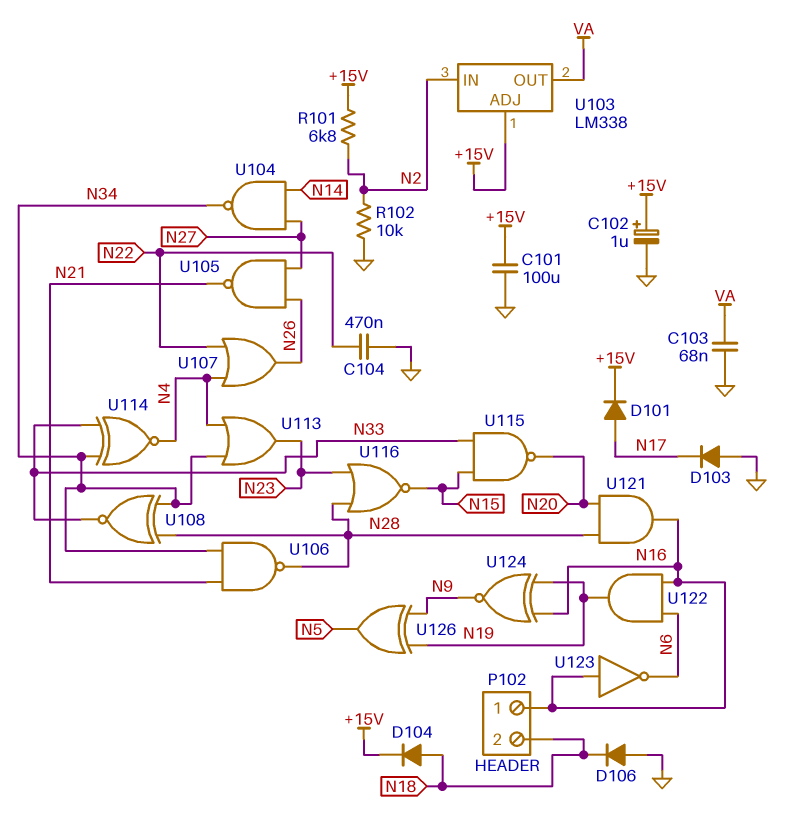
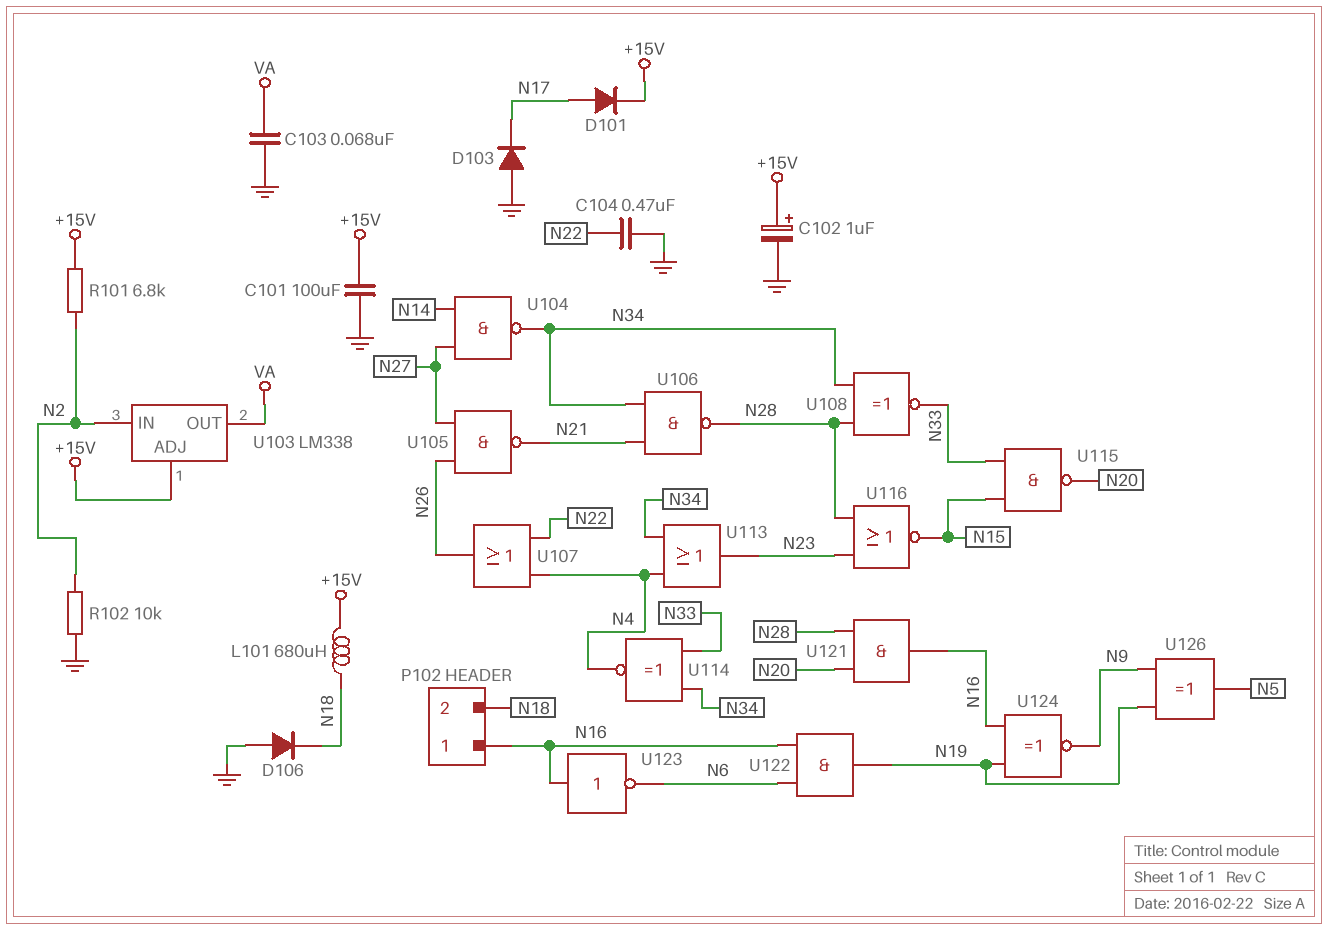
D104: diode (A N18, K +15V) -> none
L101: none -> 680uH (+15V, N18)

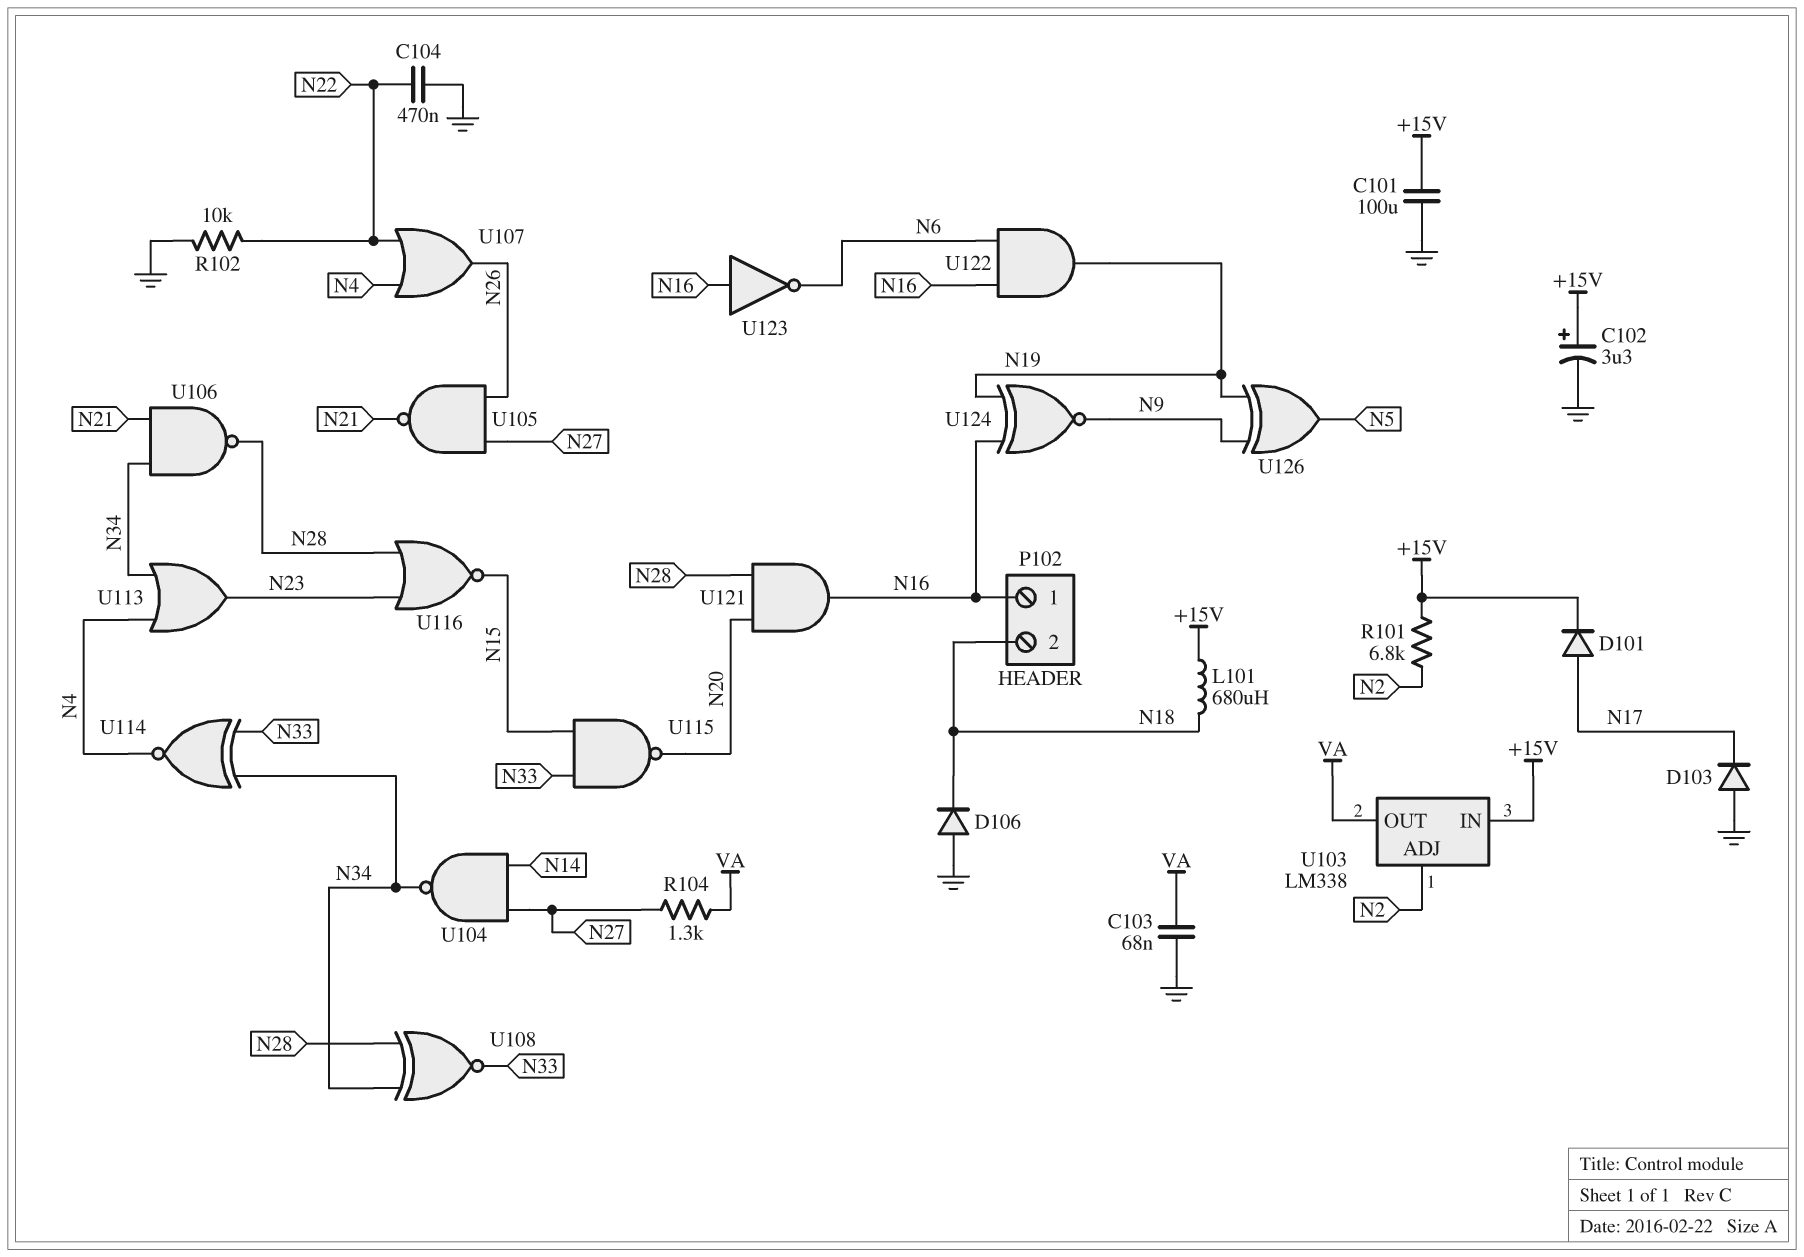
C102: 1uF (plus +15V, minus GND) -> 3.3uF (plus +15V, minus GND)
R102: 10k (GND, N2) -> 10k (GND, N22)
R104: none -> 1.3k (N27, VA)
U103 pin ADJ: +15V -> N2
U103 pin IN: N2 -> +15V

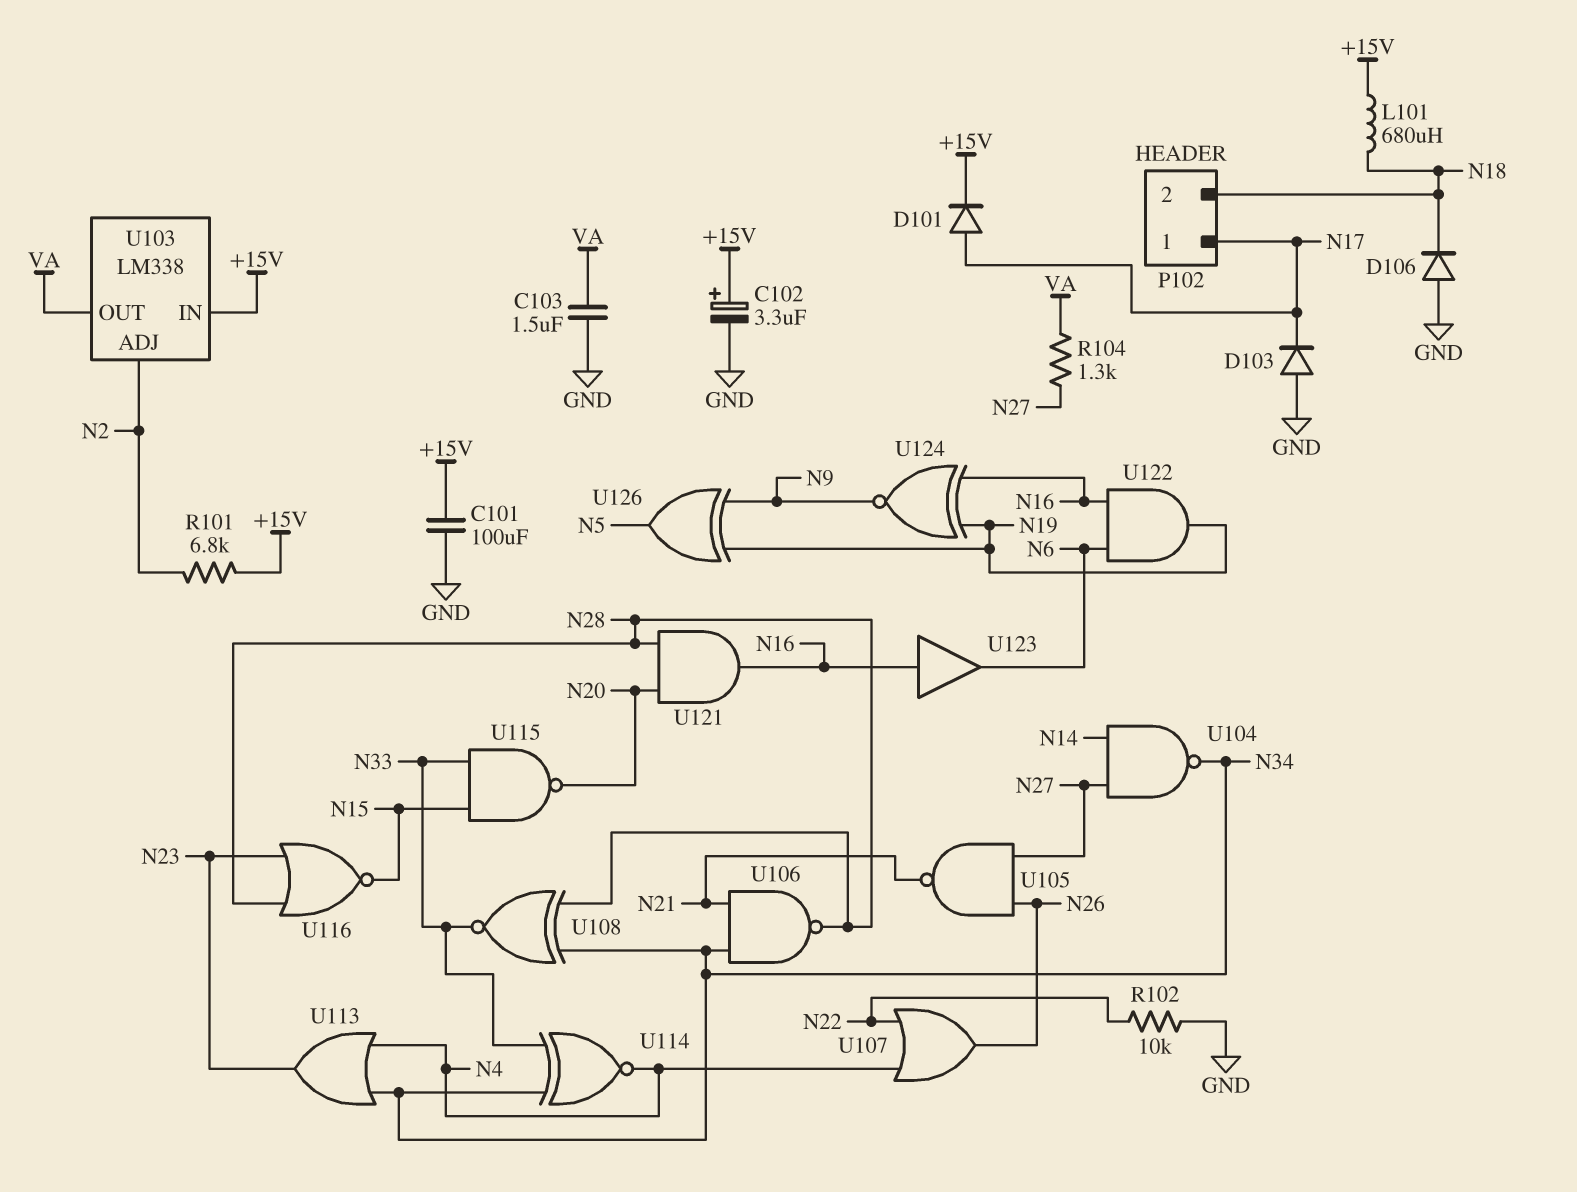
C103: 68nF (GND, VA) -> 1.5uF (GND, VA)
C104: 470nF (GND, N22) -> none
P102 pin 1: N16 -> N17
U123: NOT (in N16, out N6) -> buffer (in N16, out N6)

